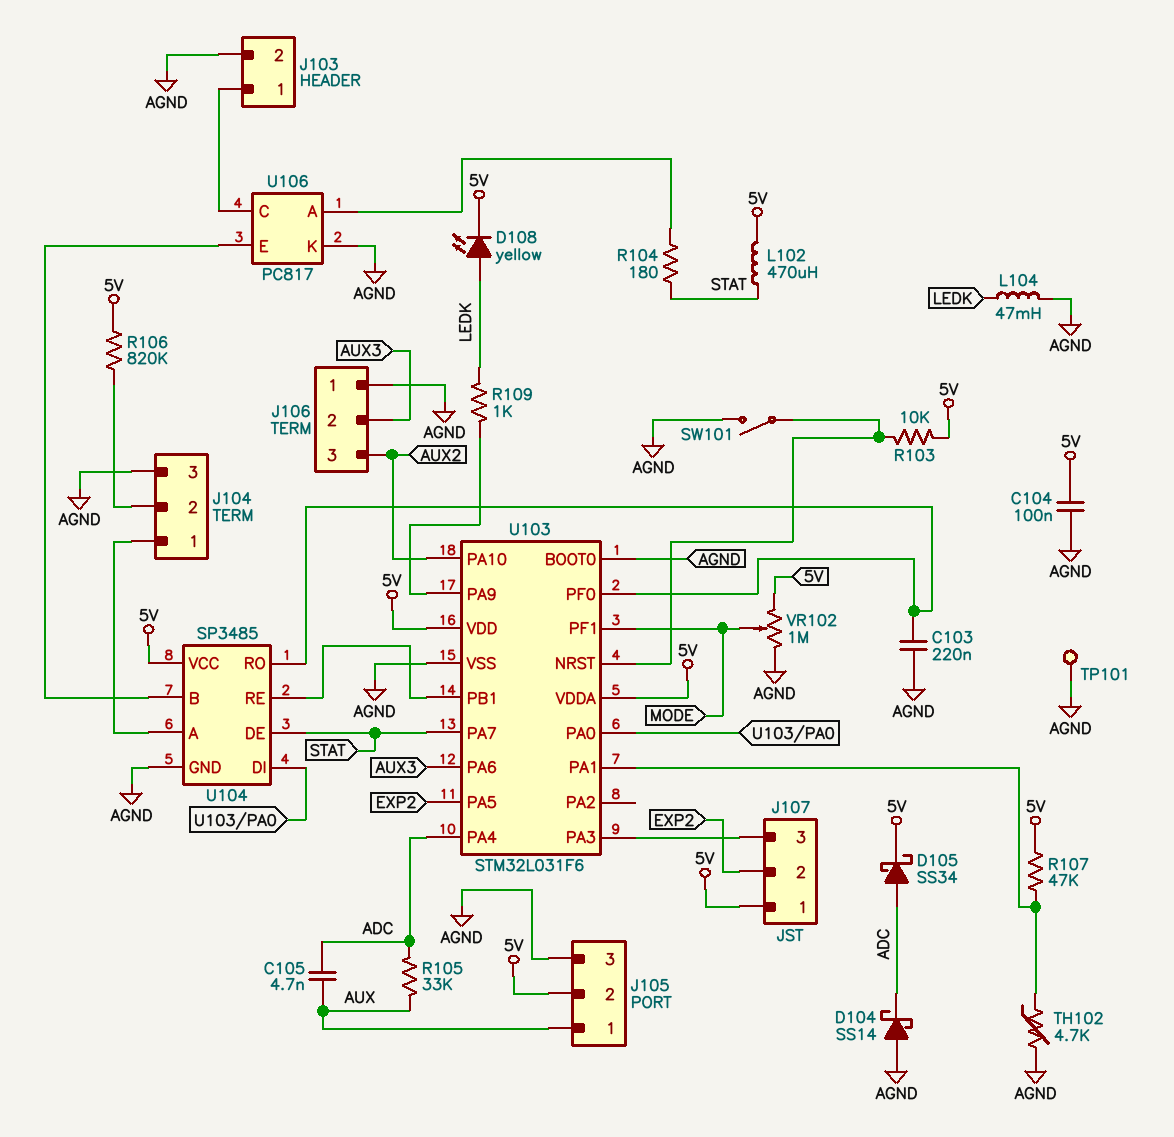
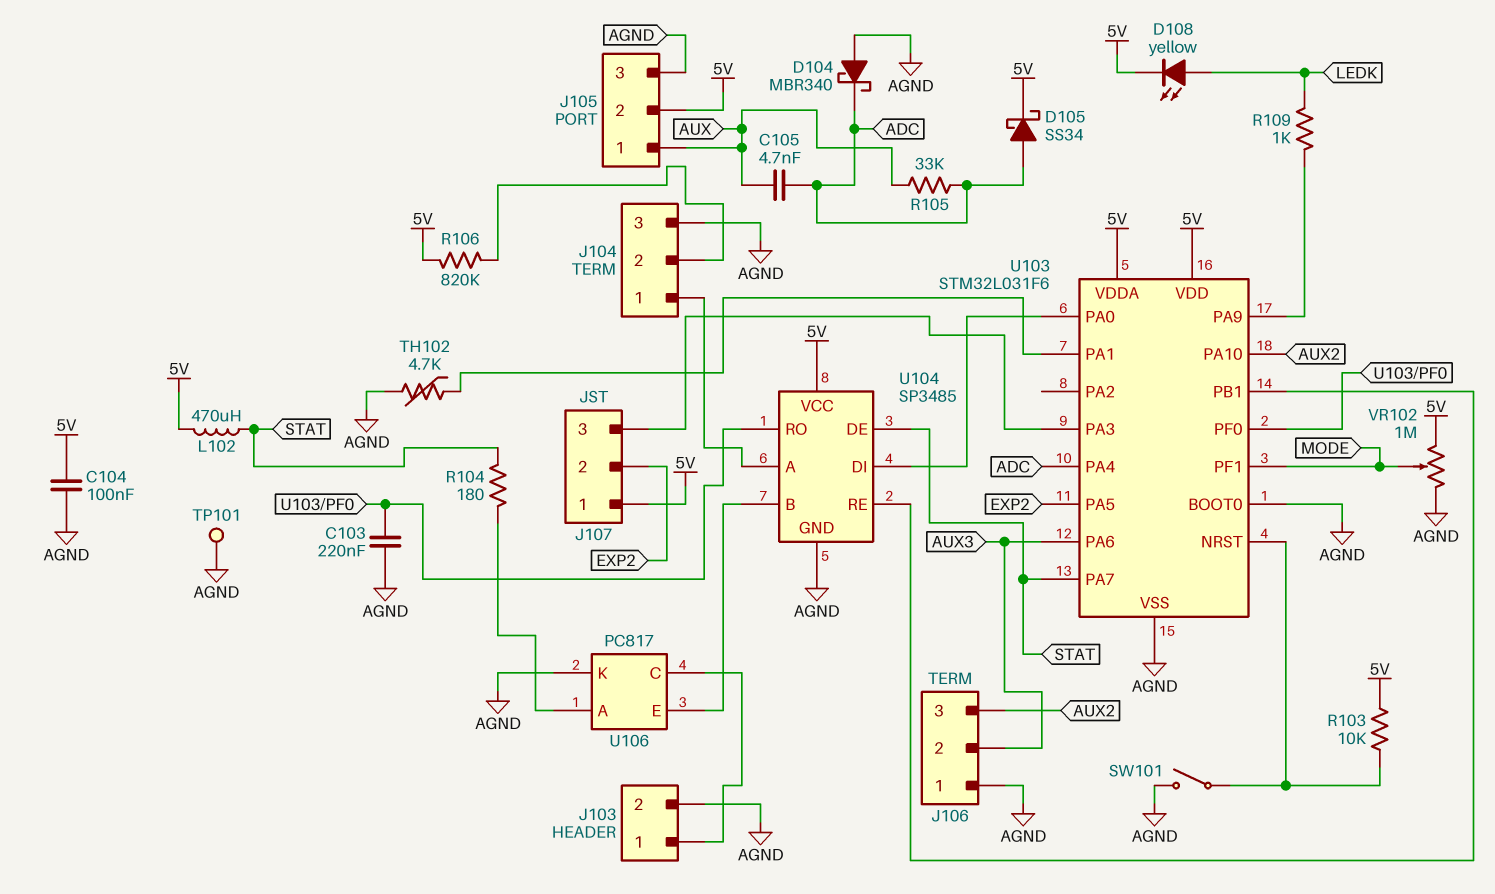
D104: schottky SS14 (A AGND, K ADC) -> schottky MBR340 (A AGND, K ADC)
L104: 47mH (AGND, LEDK) -> none
R107: 47k (5V, U103/PA1) -> none

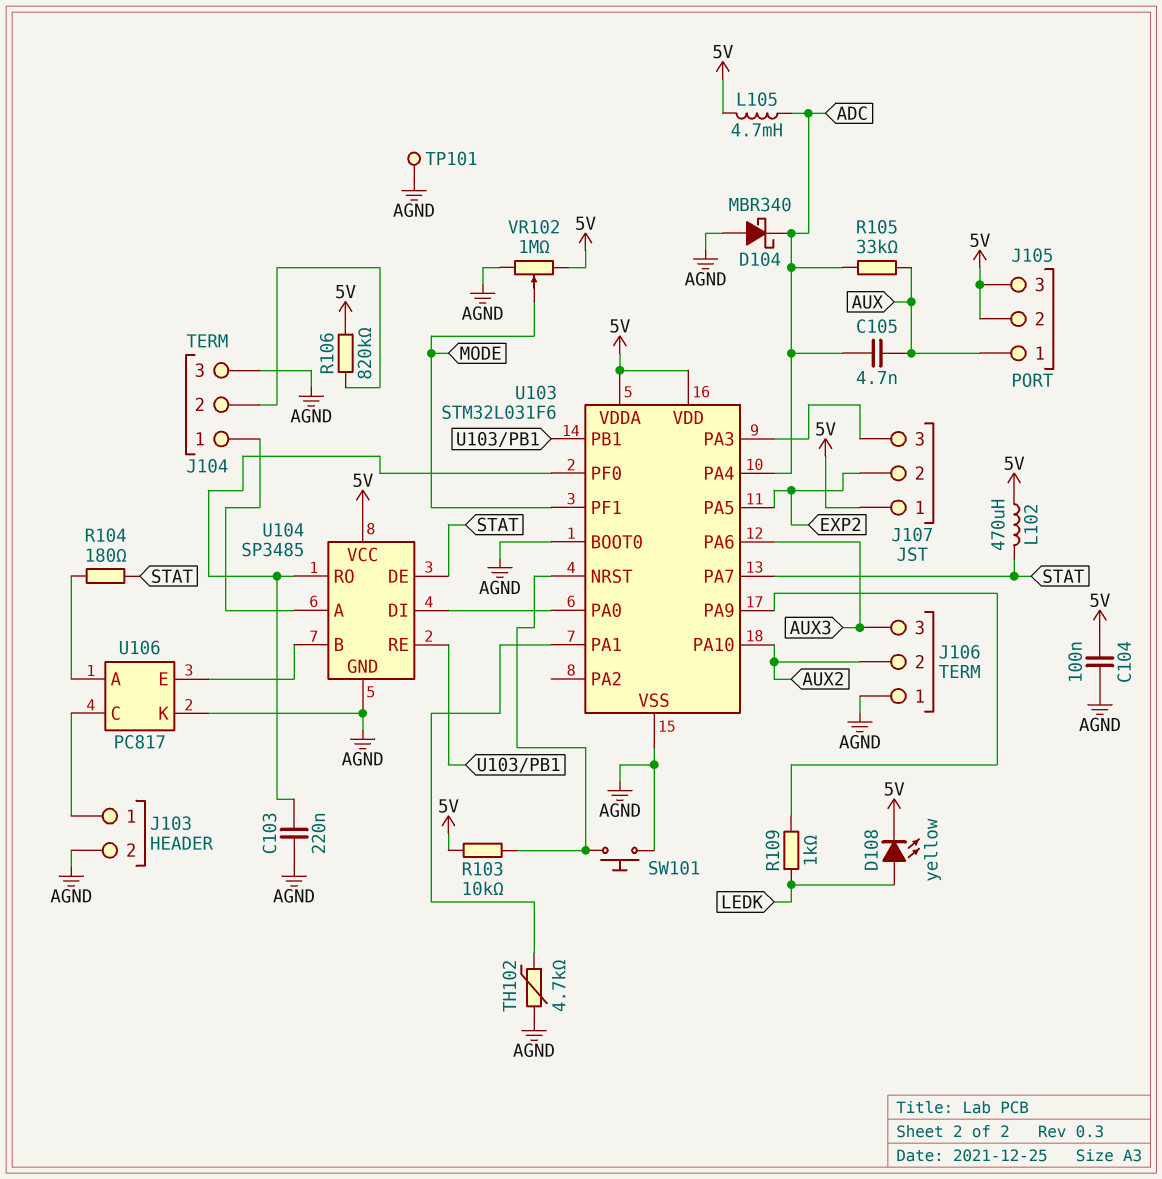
D105: schottky SS34 (A ADC, K 5V) -> none
J105 pin 3: AGND -> 5V
J106 pin 2: AUX3 -> AUX2
J106 pin 3: AUX2 -> AUX3
L105: none -> 4.7mH (5V, ADC)
SW101: switch (AGND, U103/NRST) -> button (AGND, U103/NRST)

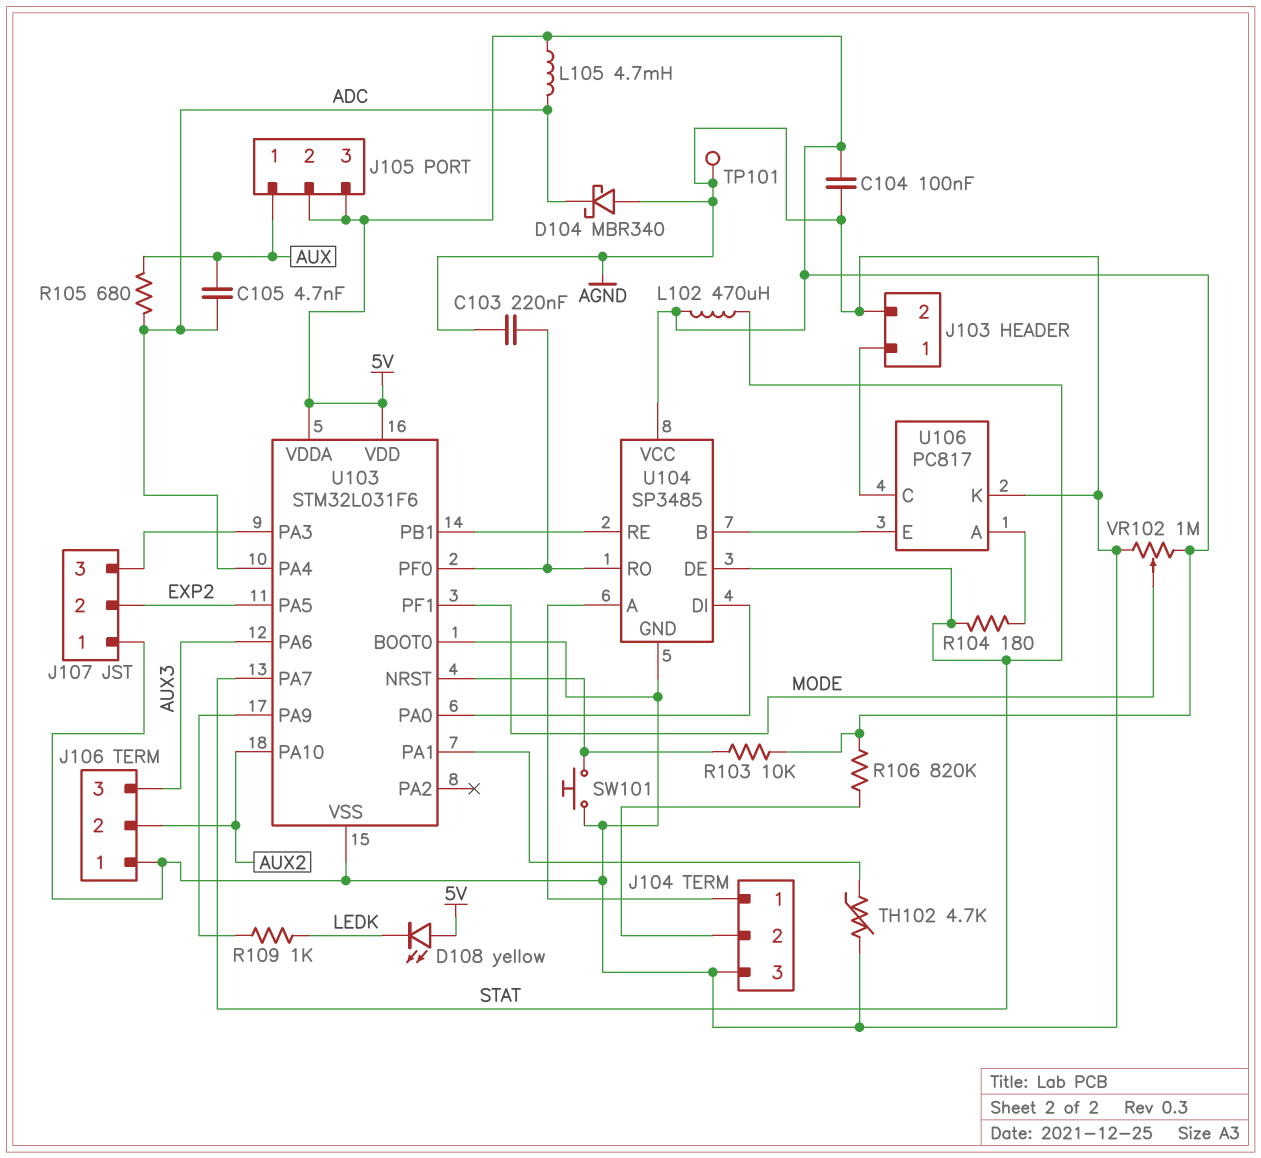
D108: LED yellow (A LEDK, K 5V) -> LED yellow (A 5V, K LEDK)
J107 pin 1: 5V -> AGND
R105: 33k (ADC, AUX) -> 680 (ADC, AUX)

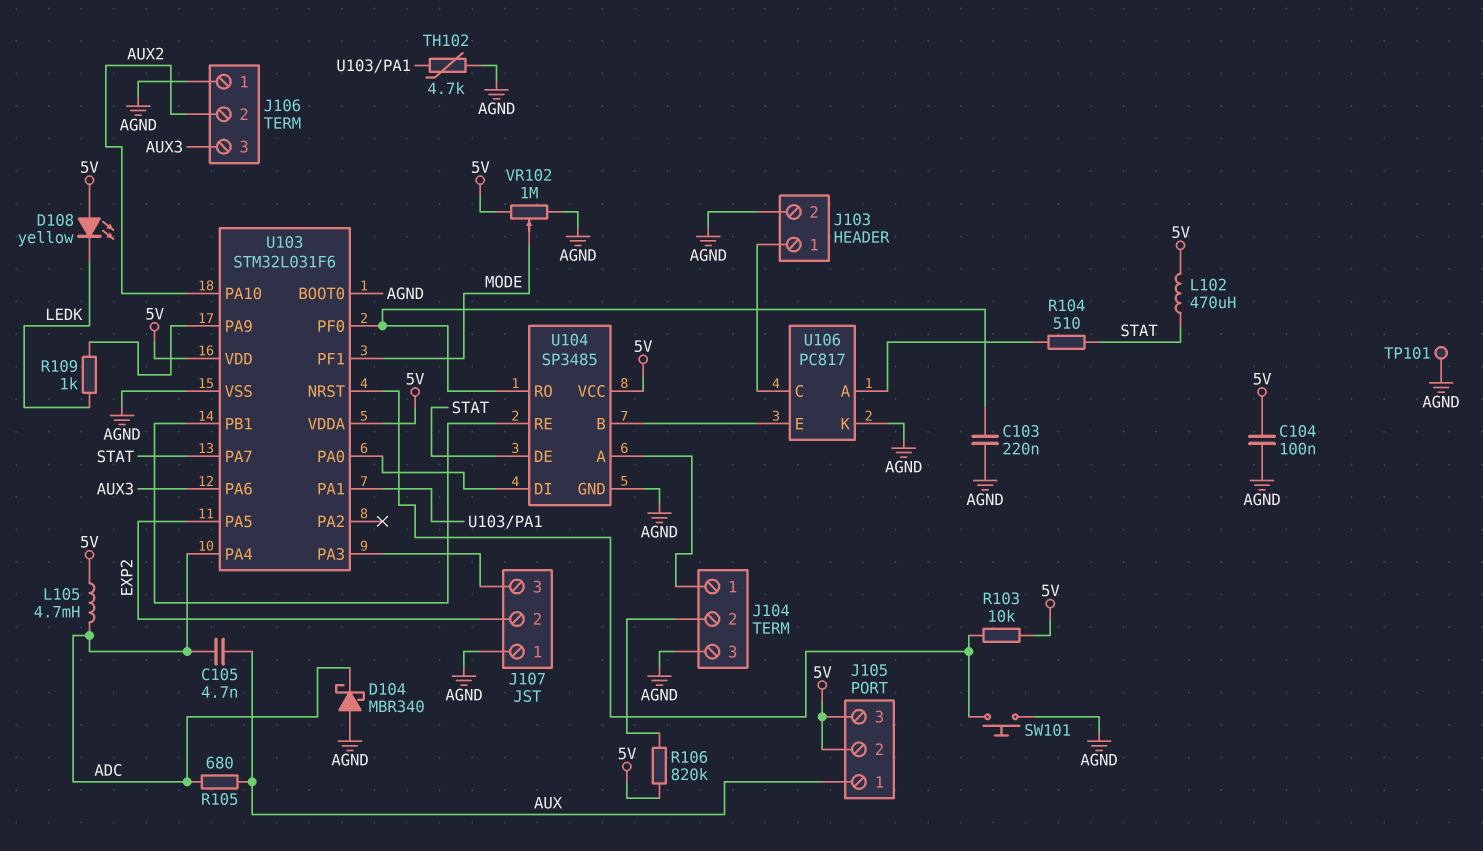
R104: 180 (STAT, U106/A) -> 510 (STAT, U106/A)

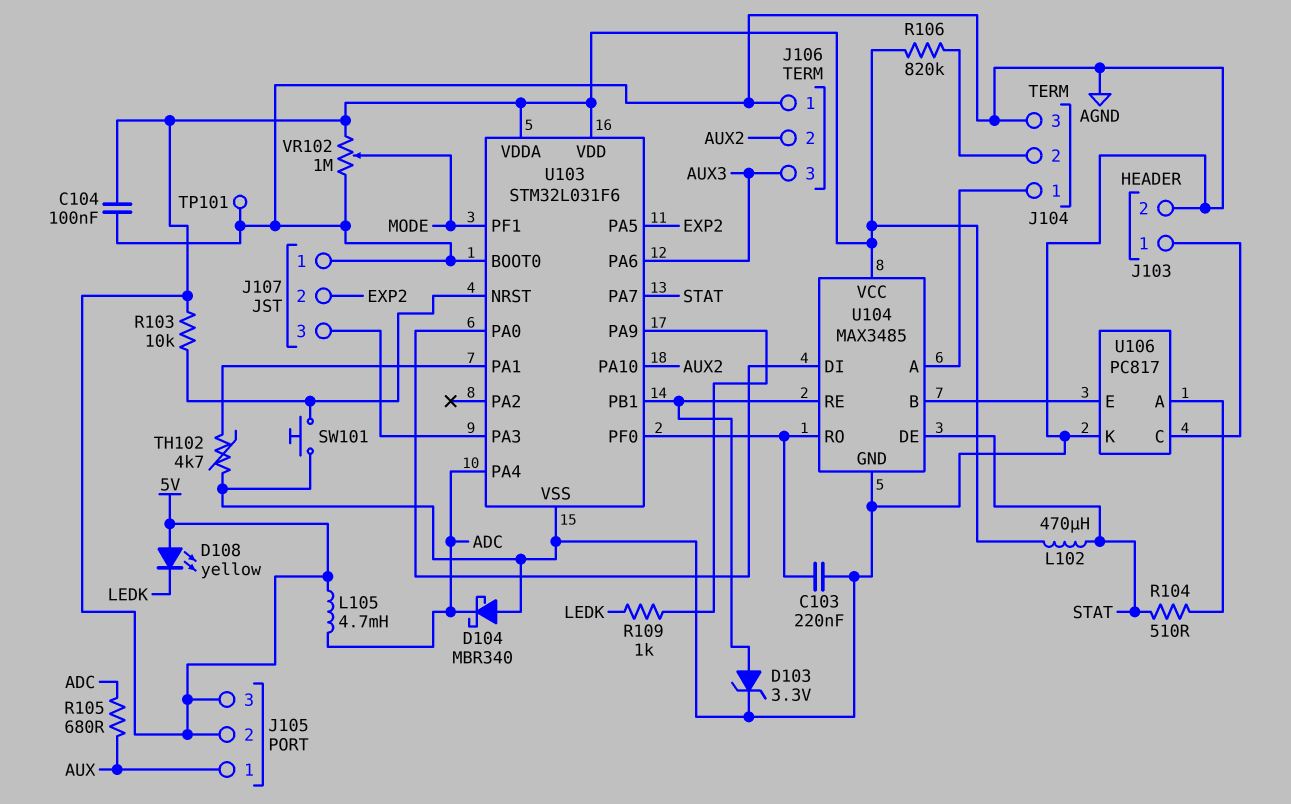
C105: 4.7nF (ADC, AUX) -> none
D103: none -> zener 3.3V (A U103/PB1, K AGND)
U104: SP3485 -> MAX3485

